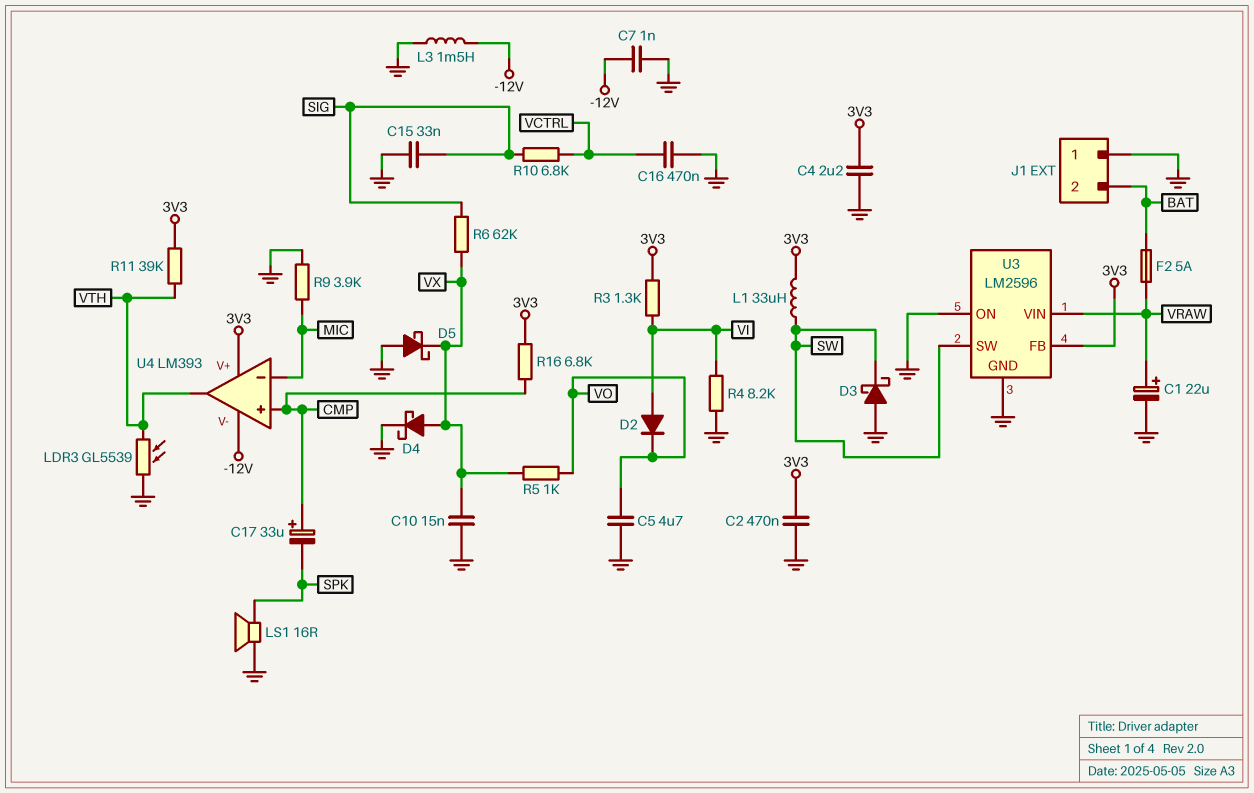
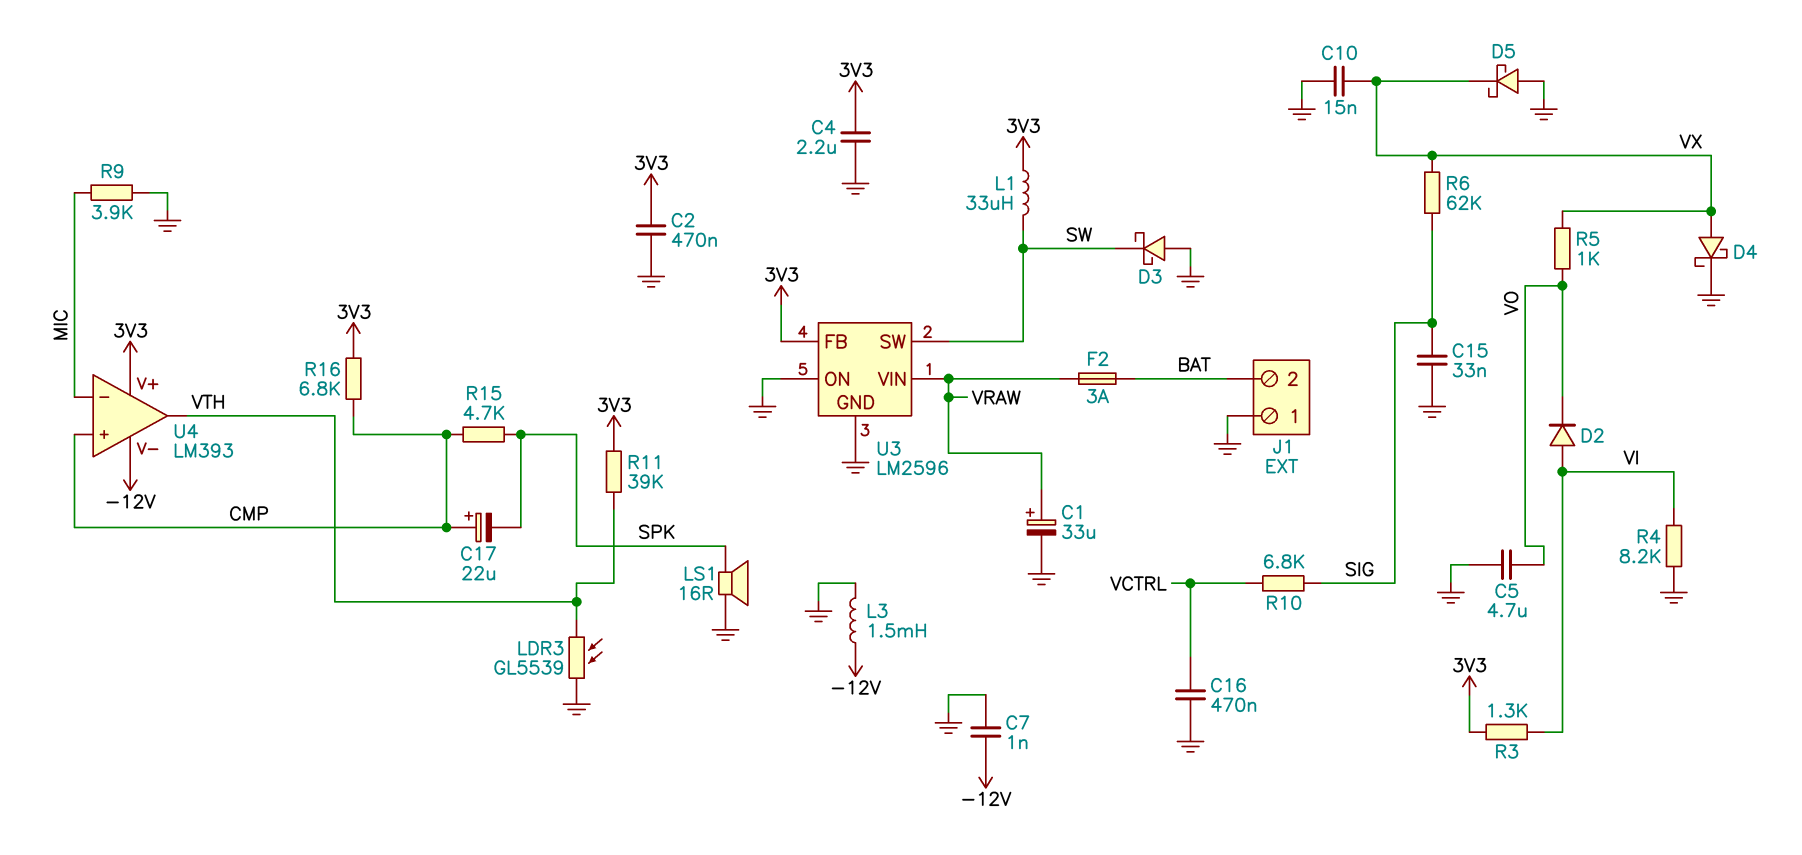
C1: 22uF (plus VRAW, minus GND) -> 33uF (plus VRAW, minus GND)
C17: 33uF (plus CMP, minus SPK) -> 22uF (plus CMP, minus SPK)
F2: 5A (BAT, VRAW) -> 3A (BAT, VRAW)
R15: none -> 4.7k (CMP, SPK)

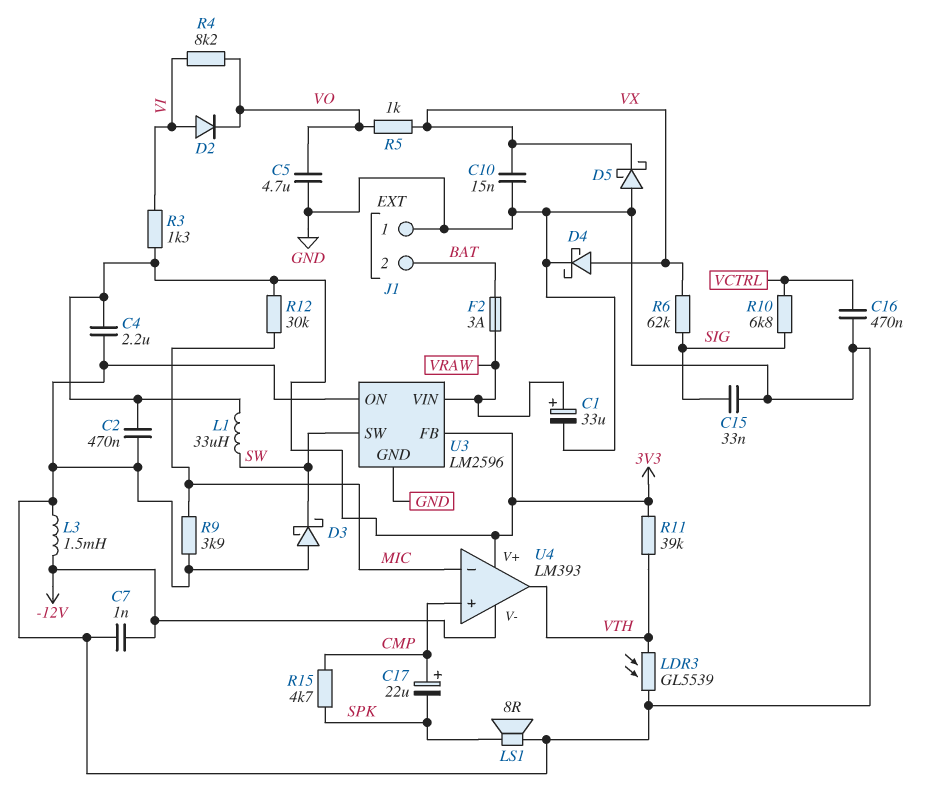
LS1: speaker 16R (GND, SPK) -> speaker 8R (GND, SPK)
R4: 8.2k (GND, VI) -> 8.2k (VI, VO)
R12: none -> 30k (3V3, MIC)
R16: 6.8k (3V3, CMP) -> none

